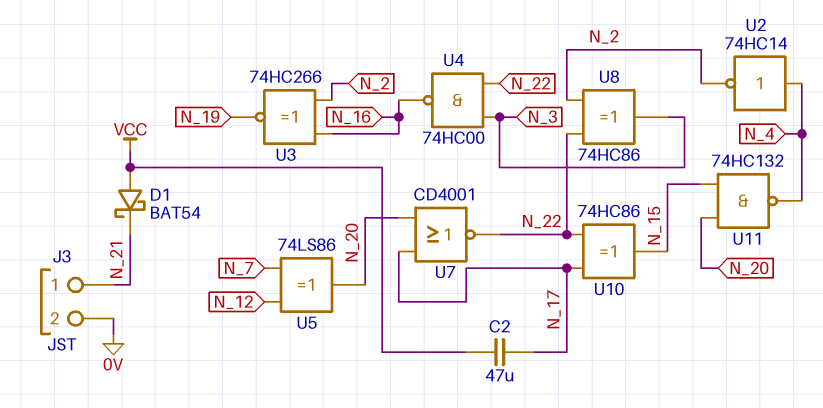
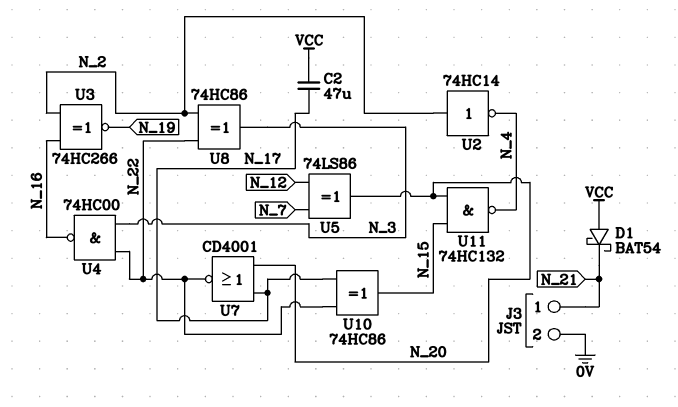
U2: NOT 74HC14 (in N_4, out N_2) -> NOT 74HC14 (in N_2, out N_4)

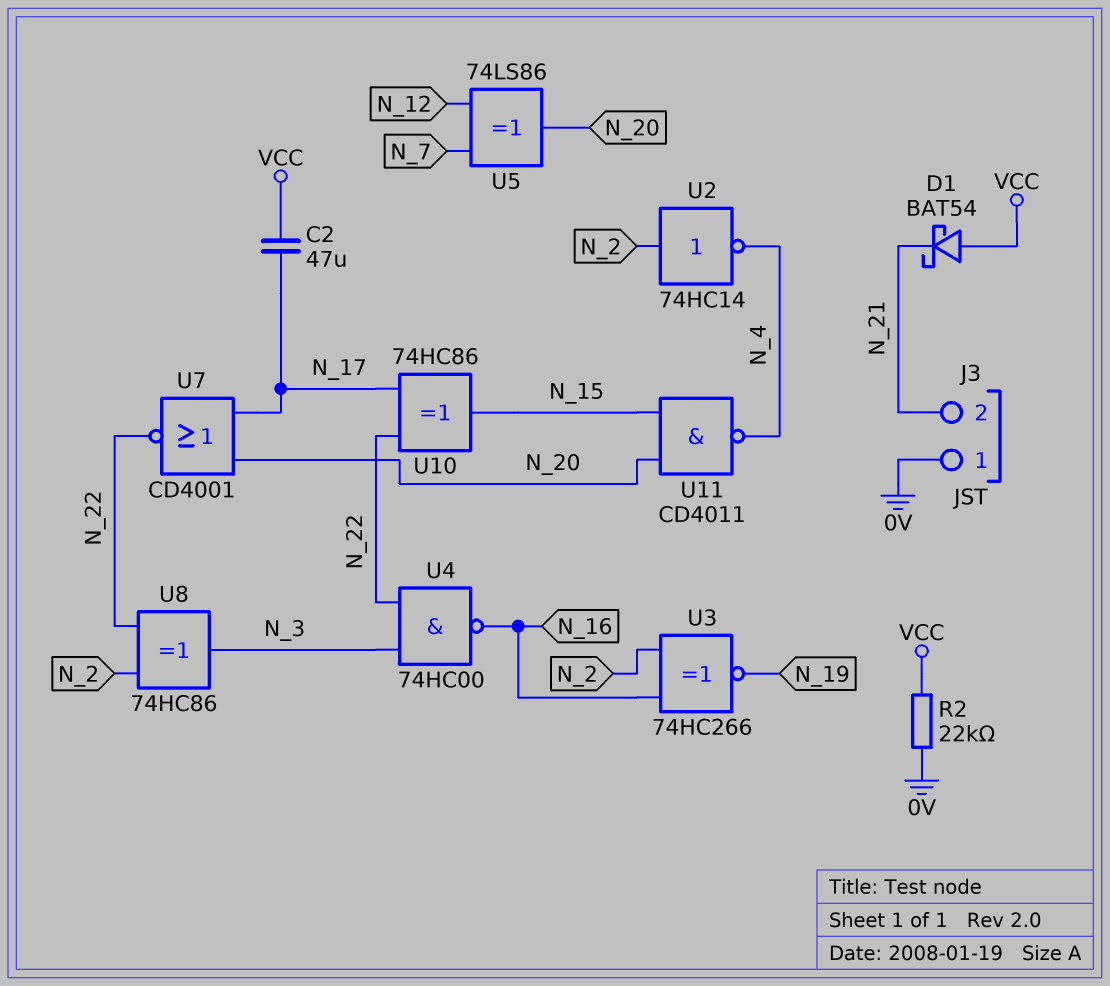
J3 pin 1: N_21 -> 0V
J3 pin 2: 0V -> N_21
R2: none -> 22k (0V, VCC)
U11: NAND 74HC132 (in N_15, in N_20, out N_4) -> NAND CD4011 (in N_15, in N_20, out N_4)

